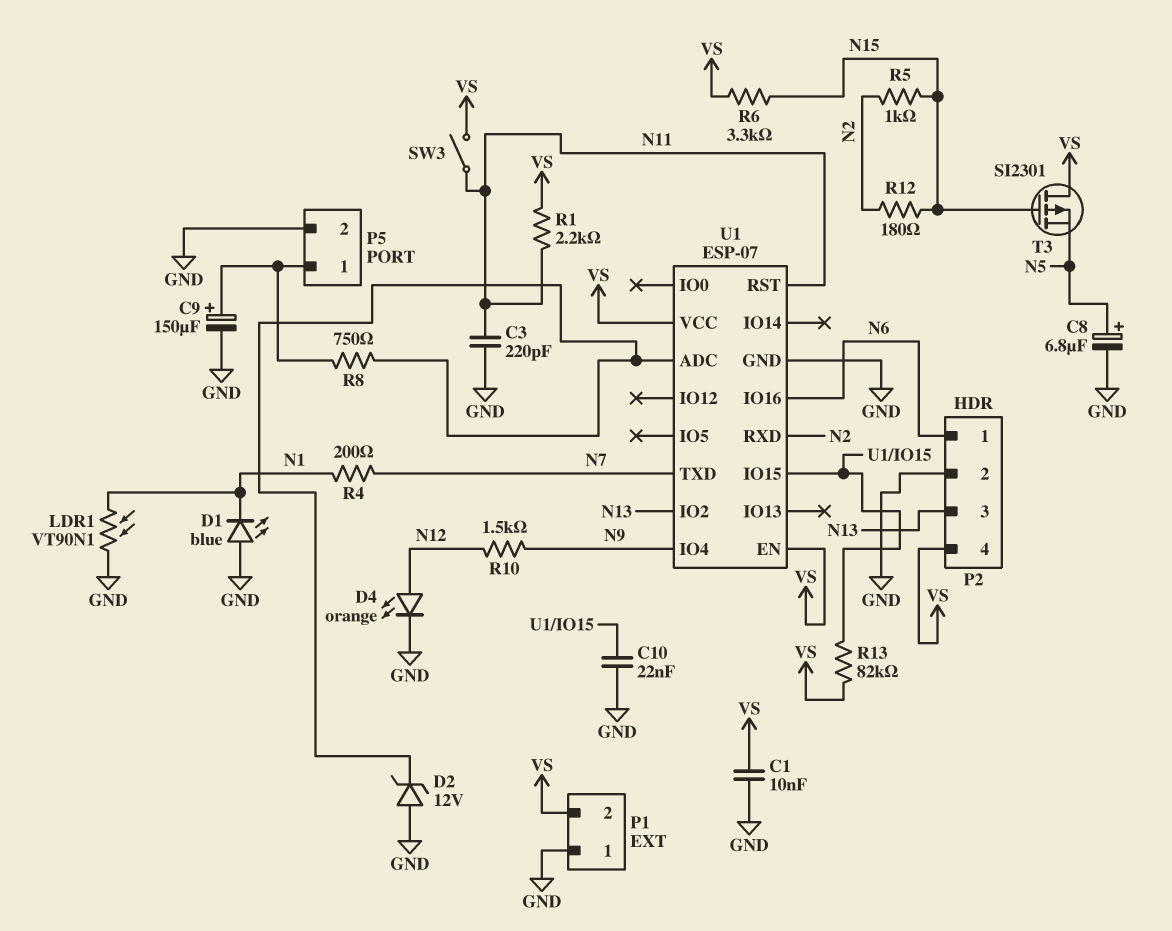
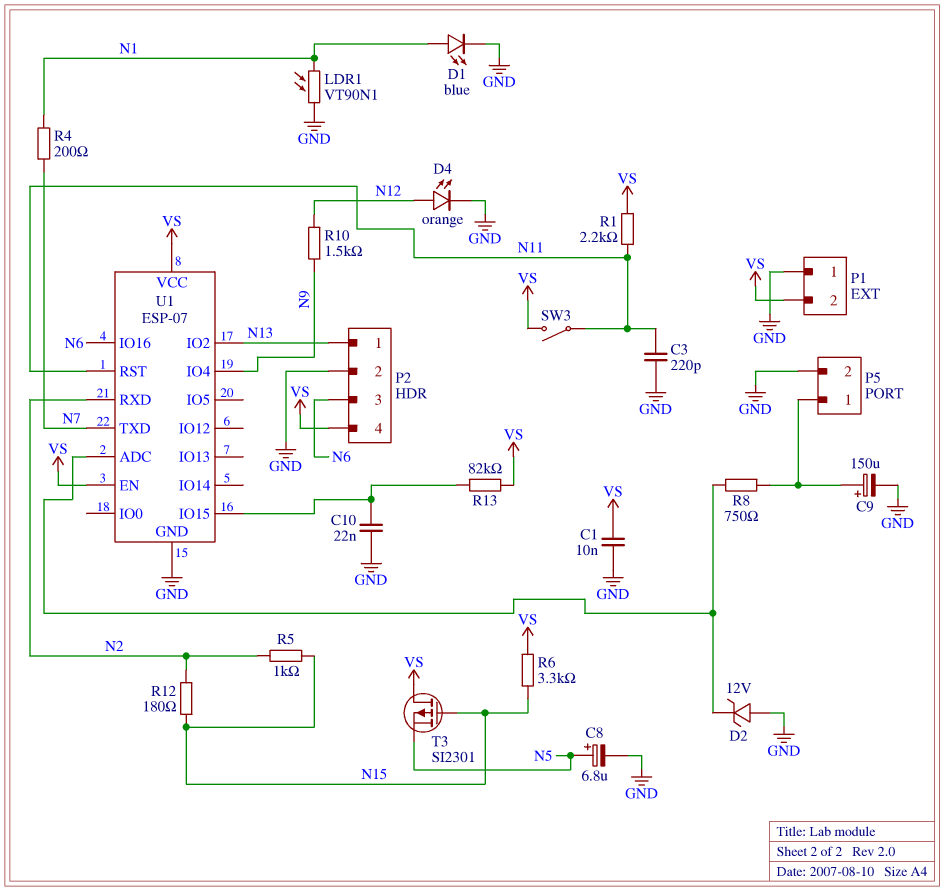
D1: LED blue (A GND, K N1) -> LED blue (A N1, K GND)
P2 pin 1: N6 -> N13
P2 pin 3: N13 -> N6

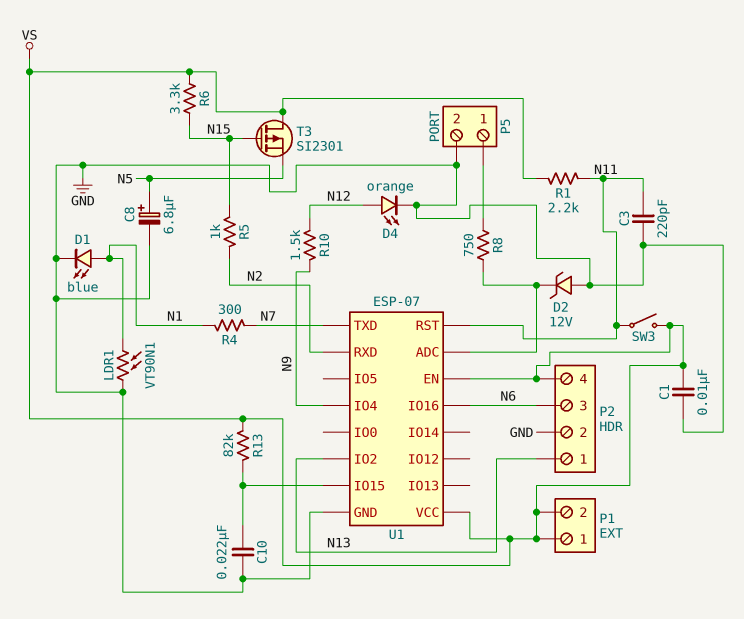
C9: 150uF (plus P5/1, minus GND) -> none
P1 pin 1: GND -> VS
R4: 200 (N1, N7) -> 300 (N1, N7)
R12: 180 (N2, N15) -> none

